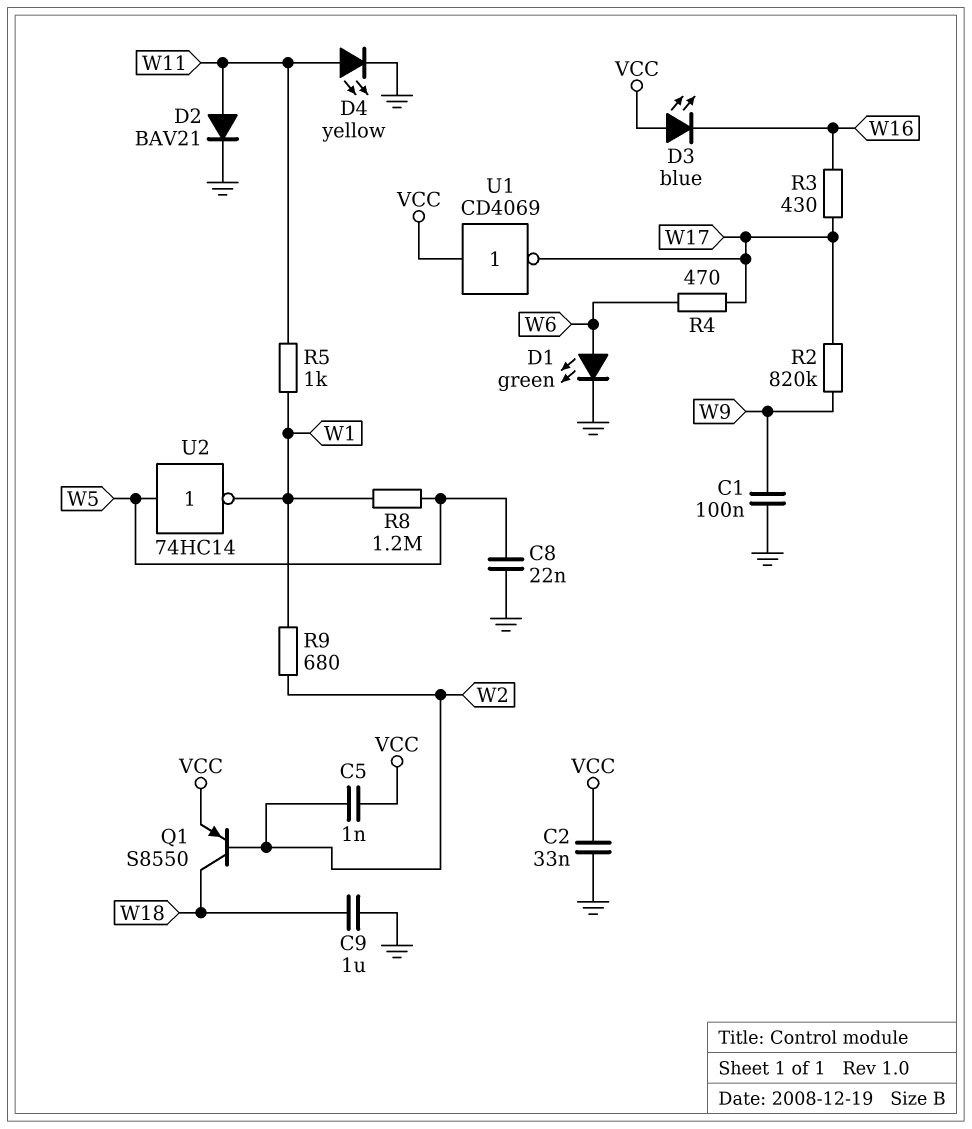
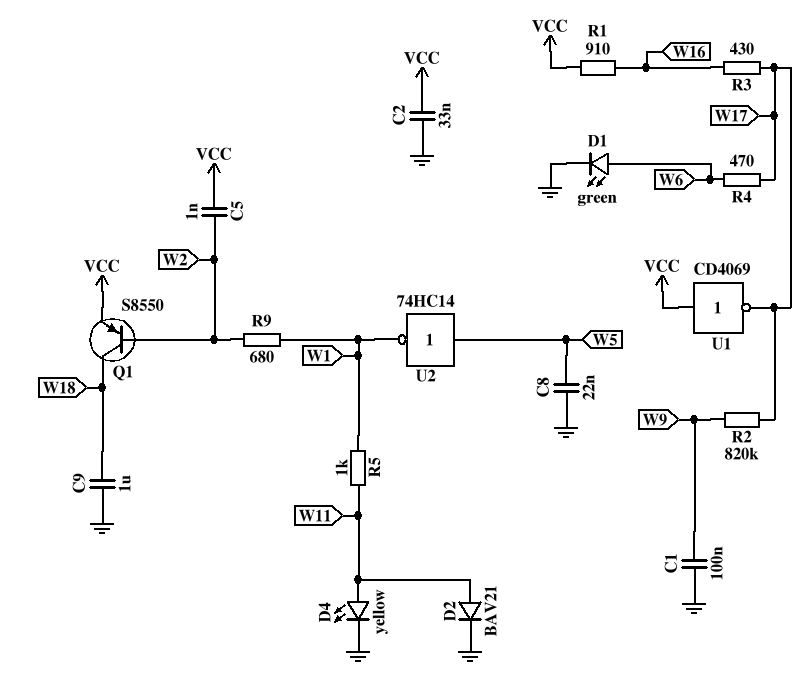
D3: LED blue (A VCC, K W16) -> none
R1: none -> 910 (VCC, W16)
R8: 1.2M (W1, W5) -> none

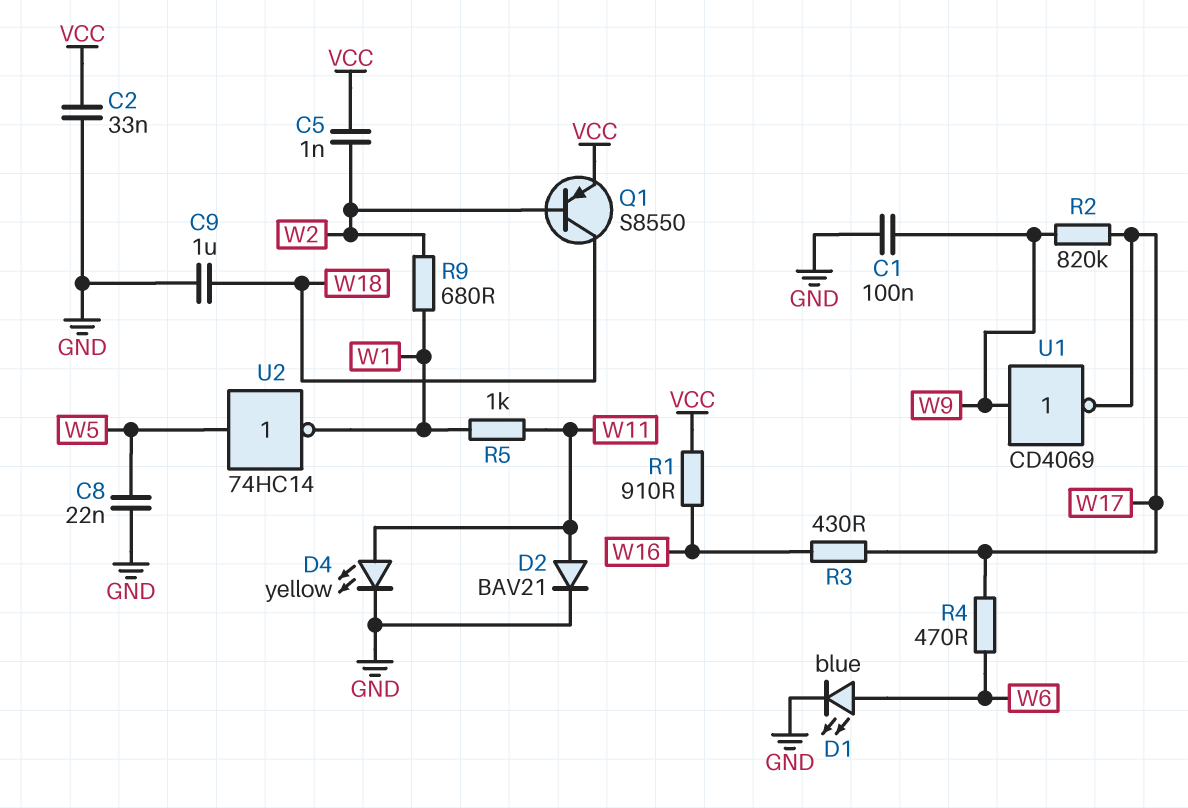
D1: LED green (A W6, K GND) -> LED blue (A W6, K GND)
U1: NOT CD4069 (in VCC, out W17) -> NOT CD4069 (in W9, out W17)

